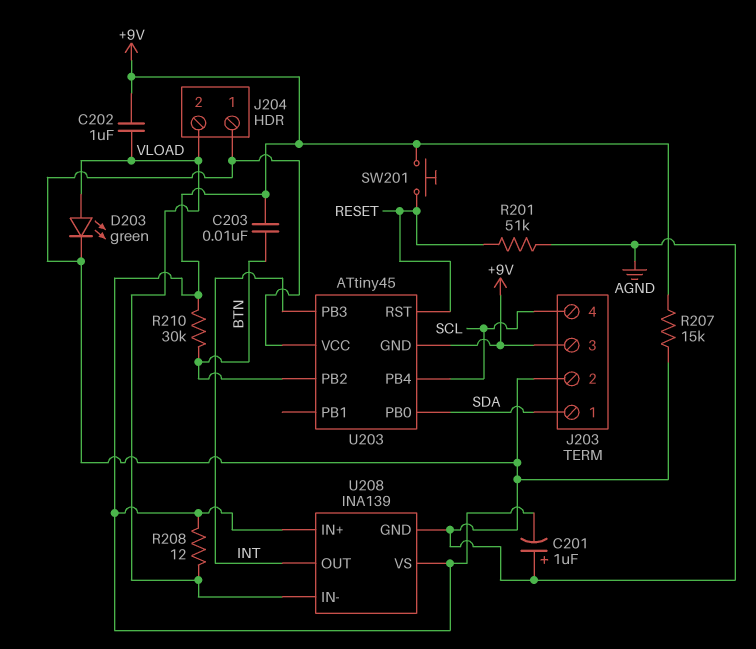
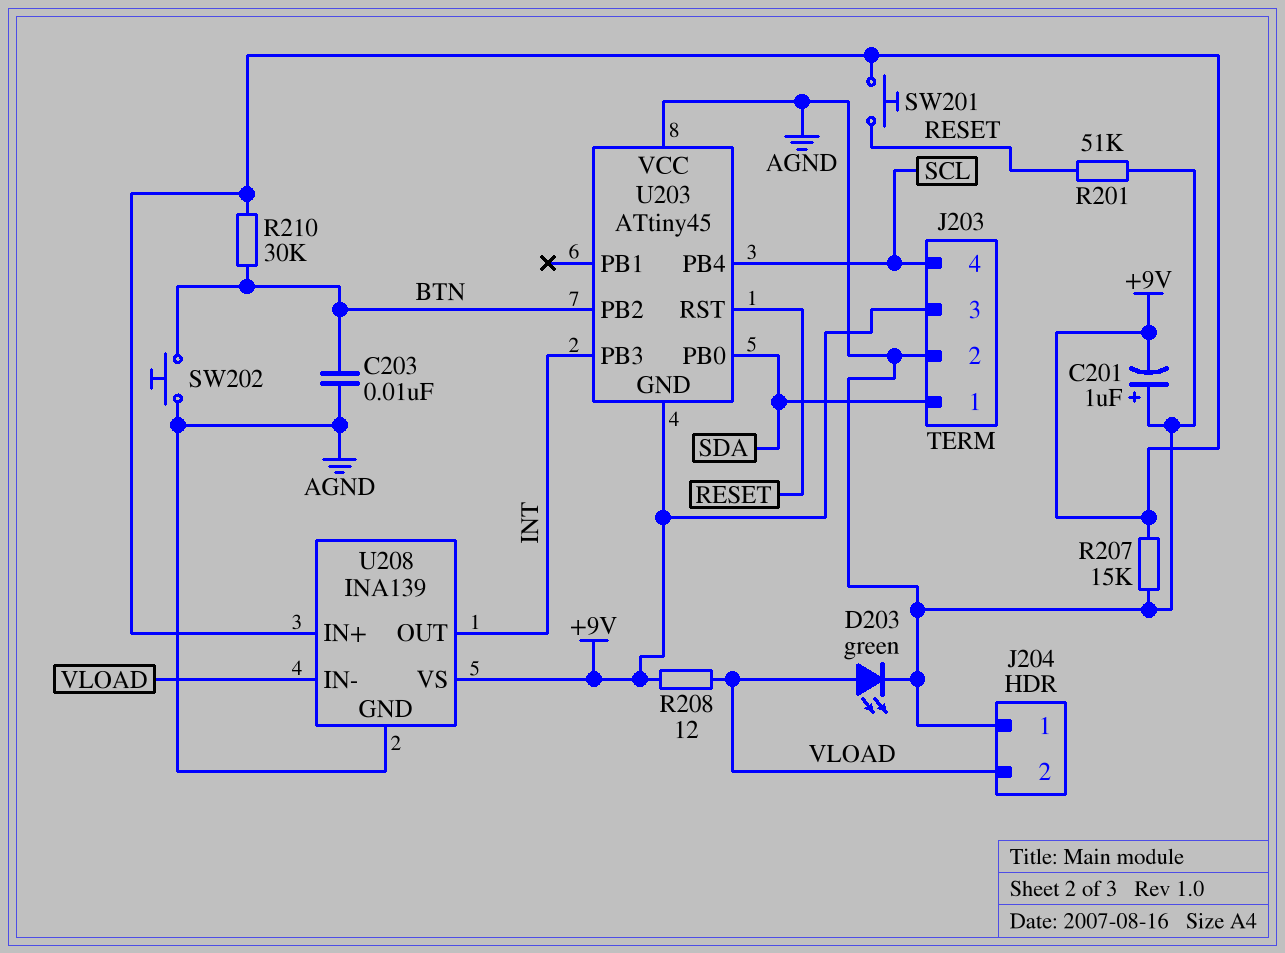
C202: 1uF (+9V, VLOAD) -> none
C203: 10nF (+9V, BTN) -> 10nF (AGND, BTN)
SW202: none -> button (AGND, BTN)

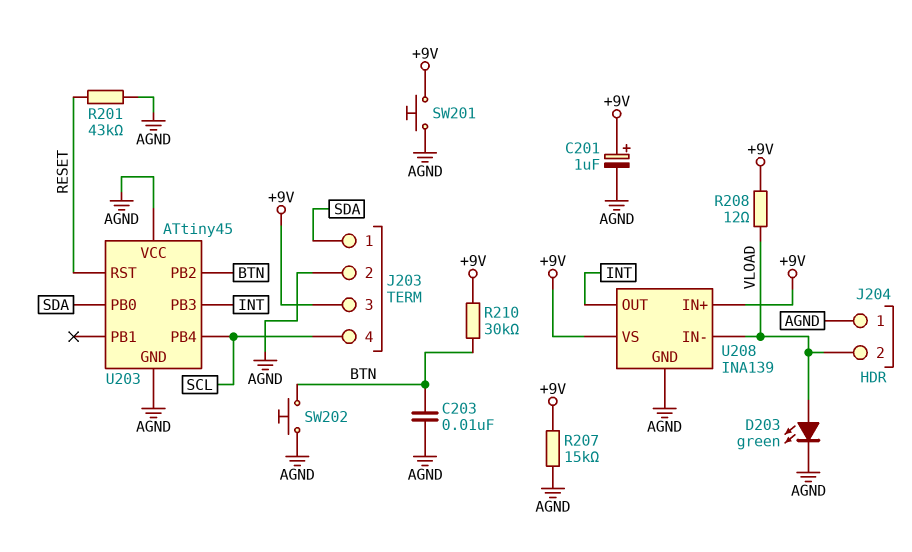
C201: 1uF (plus AGND, minus +9V) -> 1uF (plus +9V, minus AGND)
R201: 51k (AGND, RESET) -> 43k (AGND, RESET)
SW201: button (+9V, RESET) -> button (+9V, AGND)
U203 pin GND: +9V -> AGND

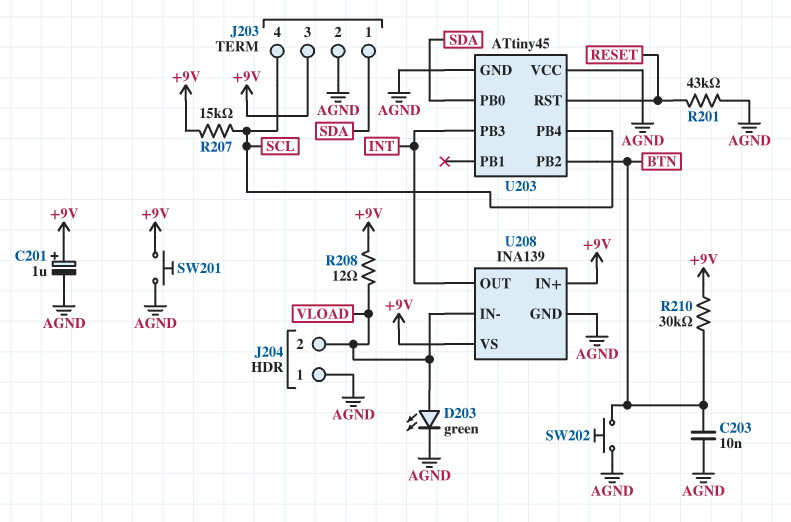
R207: 15k (+9V, AGND) -> 15k (+9V, SCL)

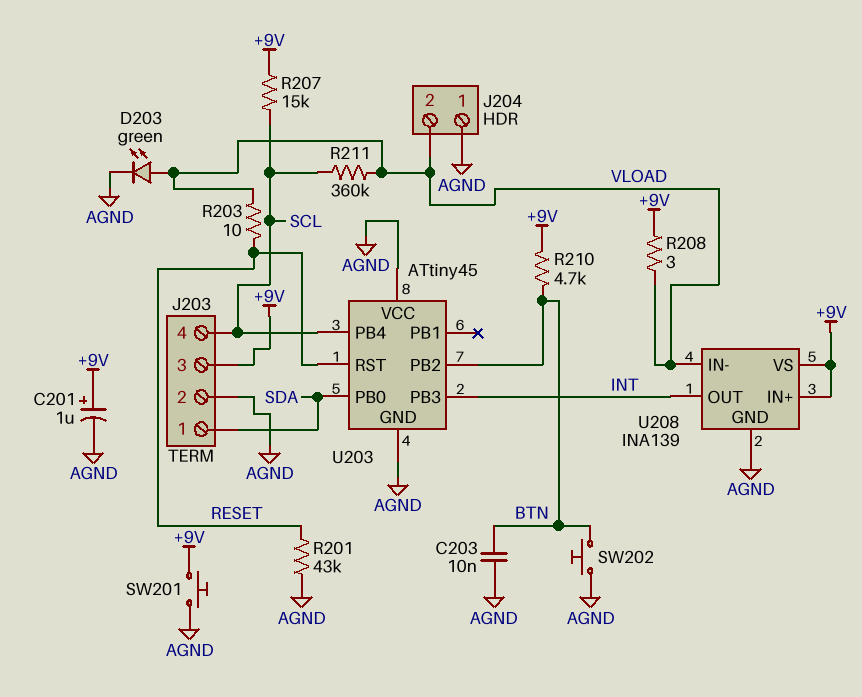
R203: none -> 10 (RESET, VLOAD)
R208: 12 (+9V, VLOAD) -> 3 (+9V, VLOAD)
R210: 30k (+9V, BTN) -> 4.7k (+9V, BTN)
R211: none -> 360k (SCL, VLOAD)

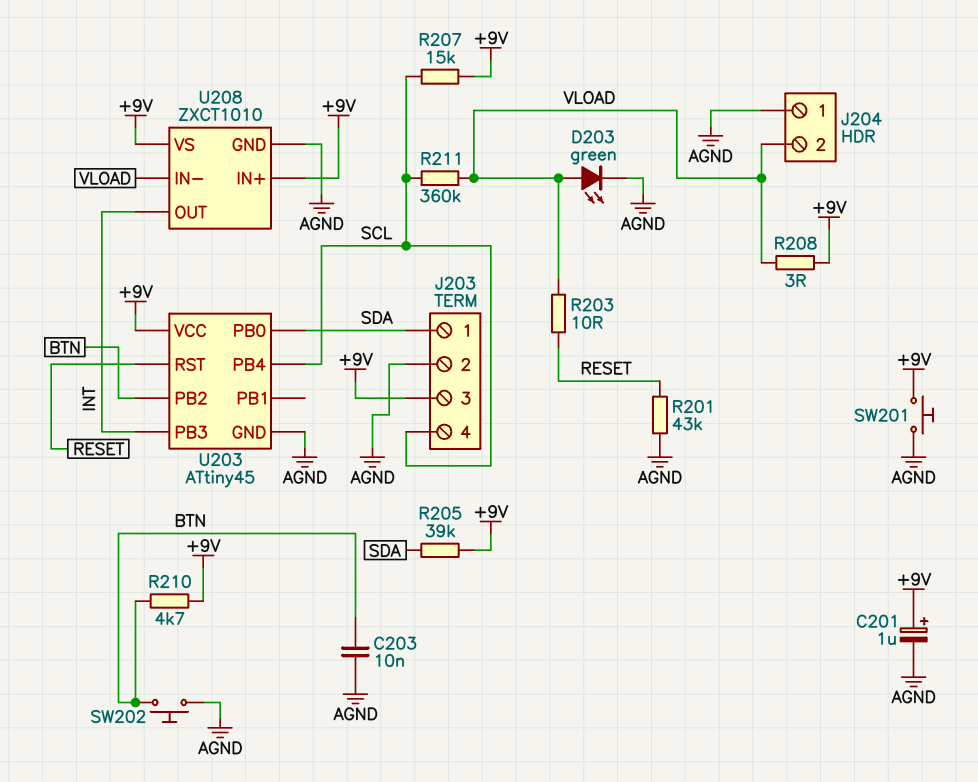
R205: none -> 39k (+9V, SDA)
U203 pin VCC: AGND -> +9V
U208: INA139 -> ZXCT1010

